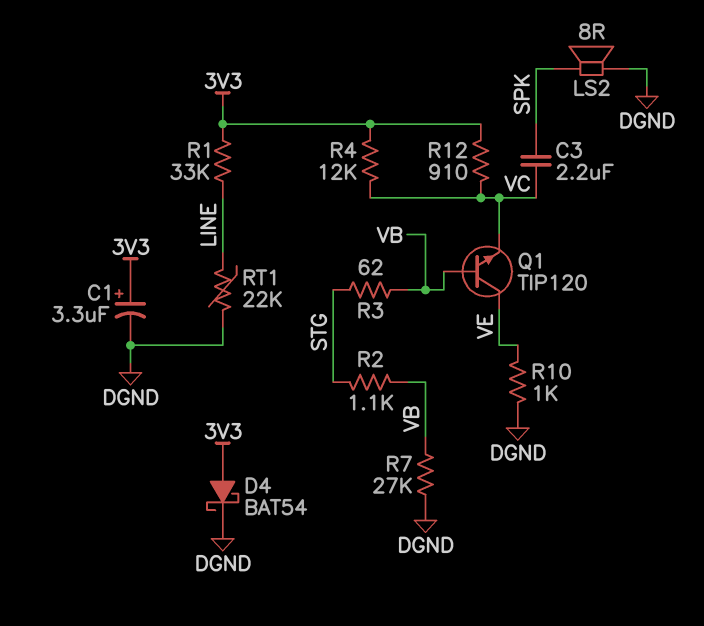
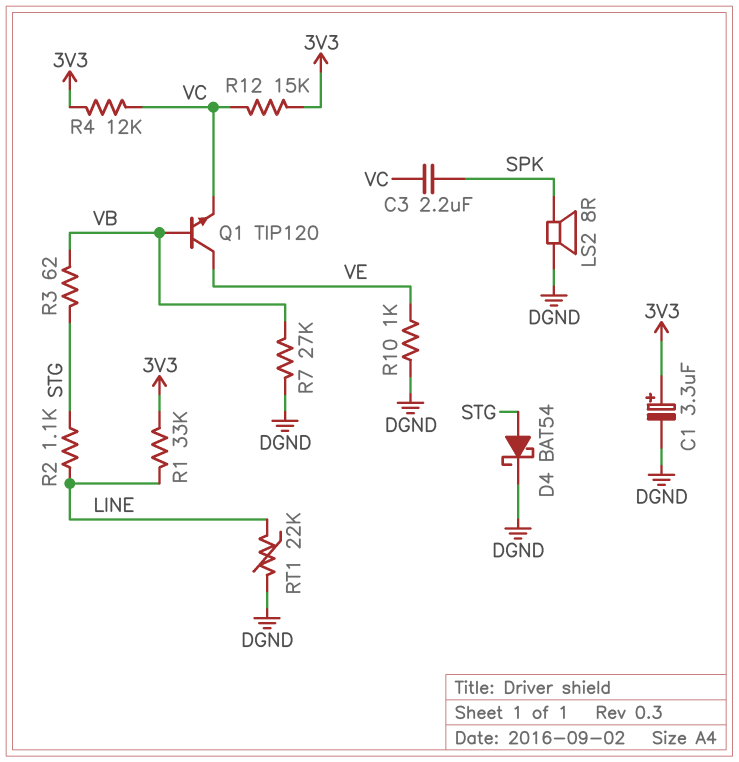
D4: schottky BAT54 (A 3V3, K DGND) -> schottky BAT54 (A STG, K DGND)
R2: 1.1k (STG, VB) -> 1.1k (LINE, STG)
R12: 910 (3V3, VC) -> 15k (3V3, VC)

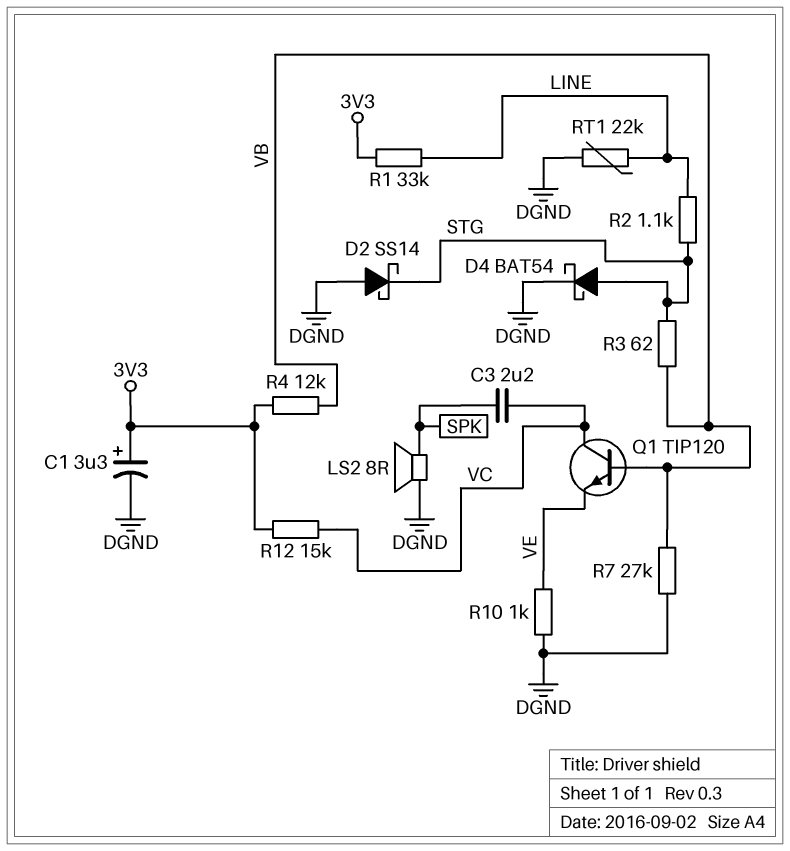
D2: none -> schottky SS14 (A DGND, K STG)
Q1: NPN TIP120 (B VB, C VE, E VC) -> NPN TIP120 (B VB, C VC, E VE)
R4: 12k (3V3, VC) -> 12k (3V3, VB)

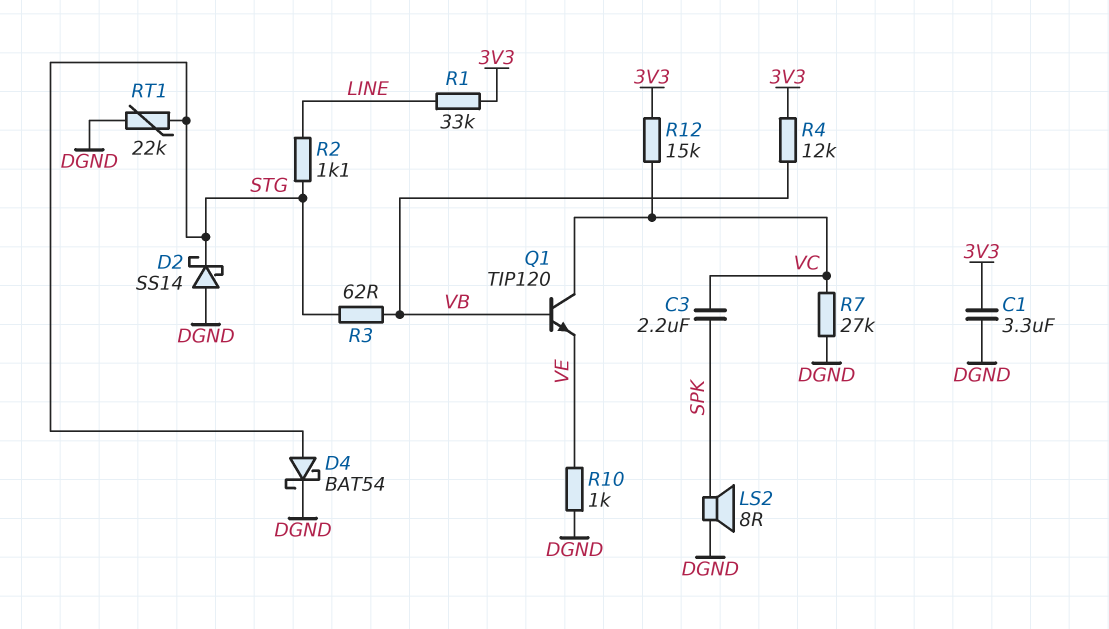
C1: 3.3uF (plus 3V3, minus DGND) -> 3.3uF (3V3, DGND)
R7: 27k (DGND, VB) -> 27k (DGND, VC)
RT1: 22k (DGND, LINE) -> 22k (DGND, STG)

